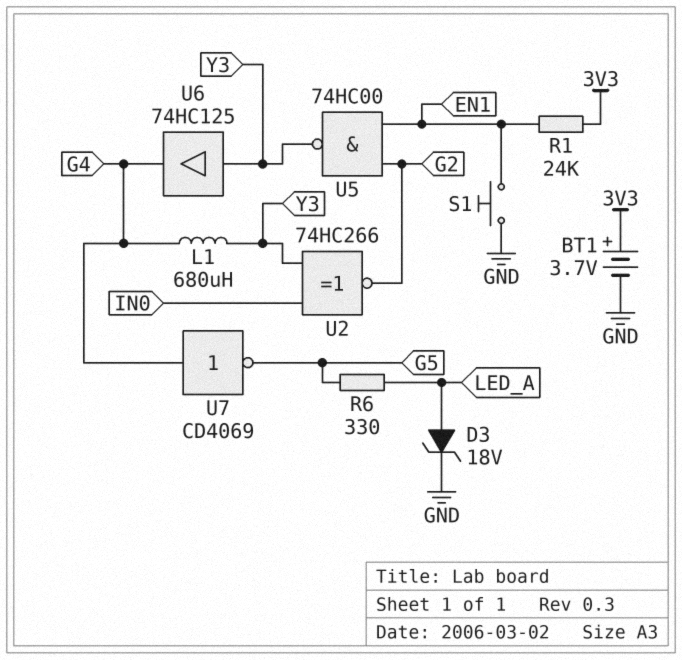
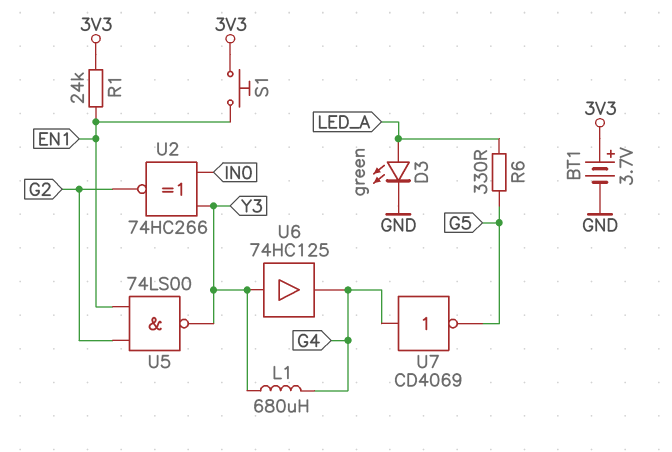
D3: zener 18V (A LED_A, K GND) -> LED green (A LED_A, K GND)
S1: button (EN1, GND) -> button (3V3, EN1)
U5: NAND 74HC00 (in EN1, in G2, out Y3) -> NAND 74LS00 (in EN1, in G2, out Y3)

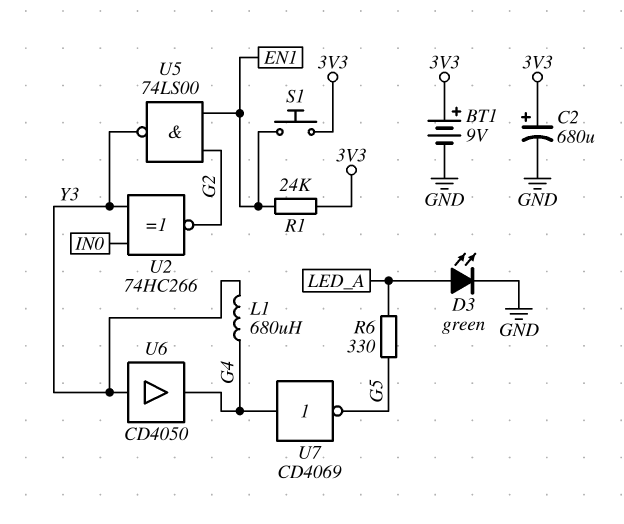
BT1: 3.7V (plus 3V3, minus GND) -> 9V (plus 3V3, minus GND)
C2: none -> 680uF (plus 3V3, minus GND)
U6: buffer 74HC125 (in Y3, out G4) -> buffer CD4050 (in Y3, out G4)

